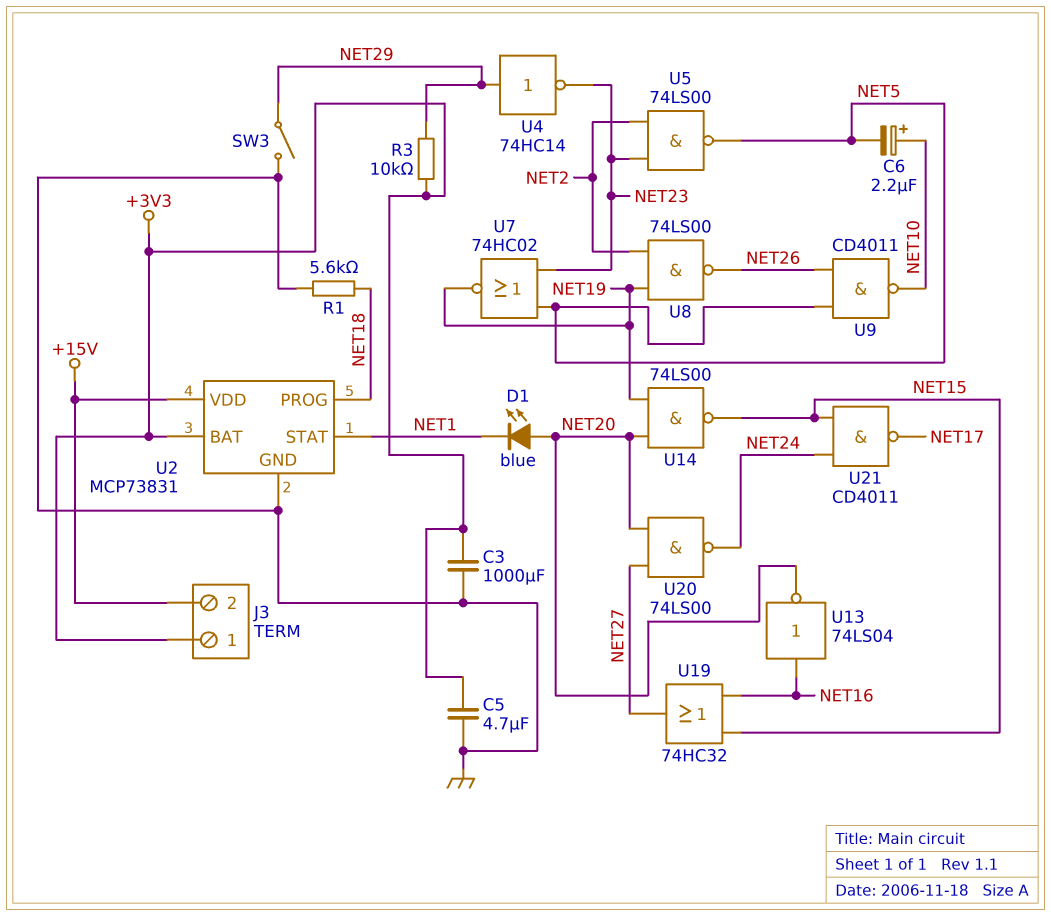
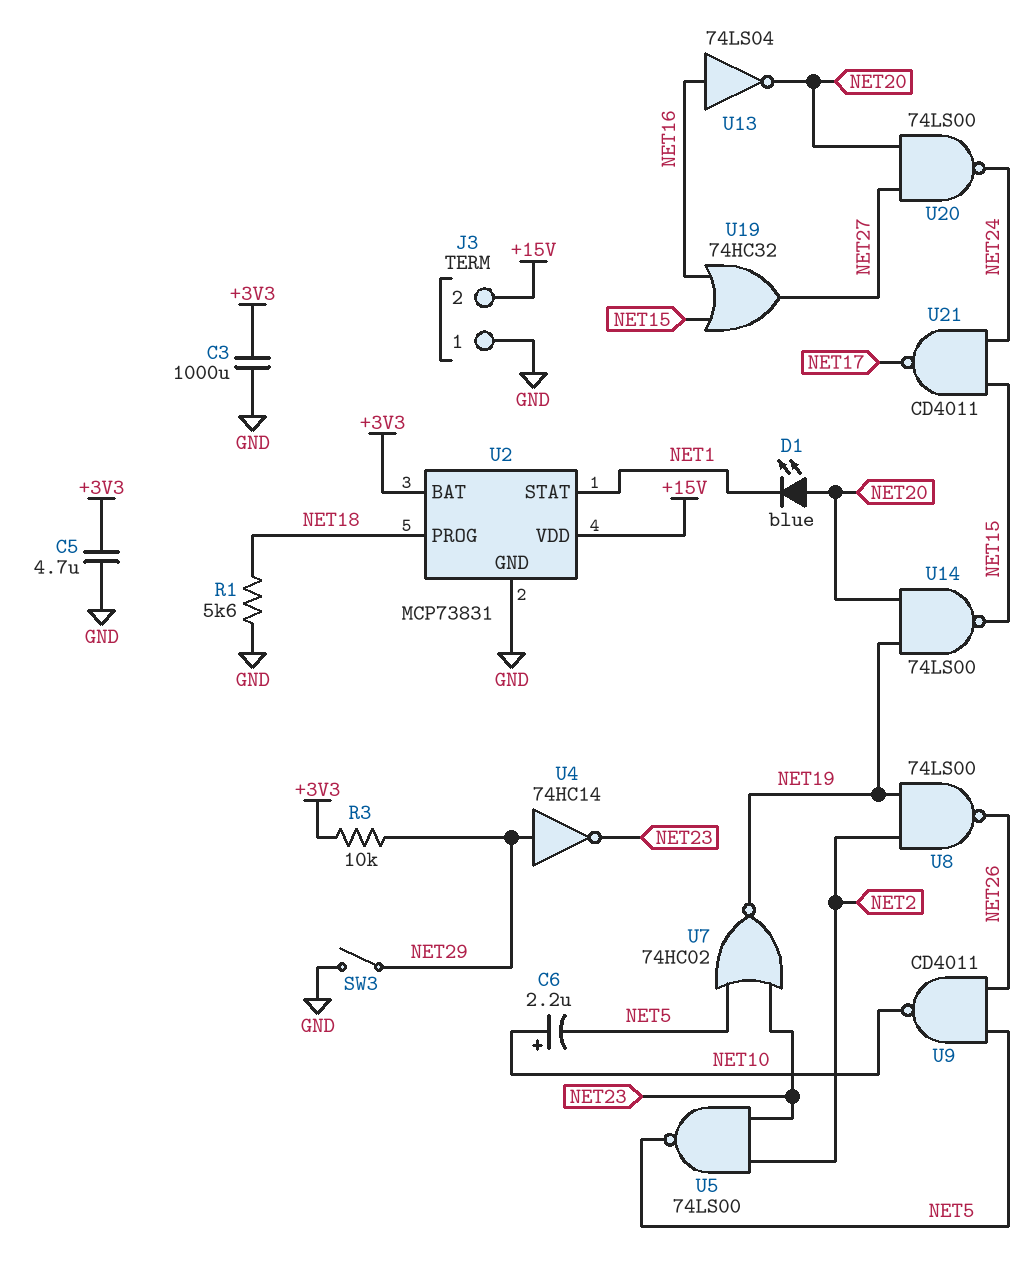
J3 pin 1: +3V3 -> GND

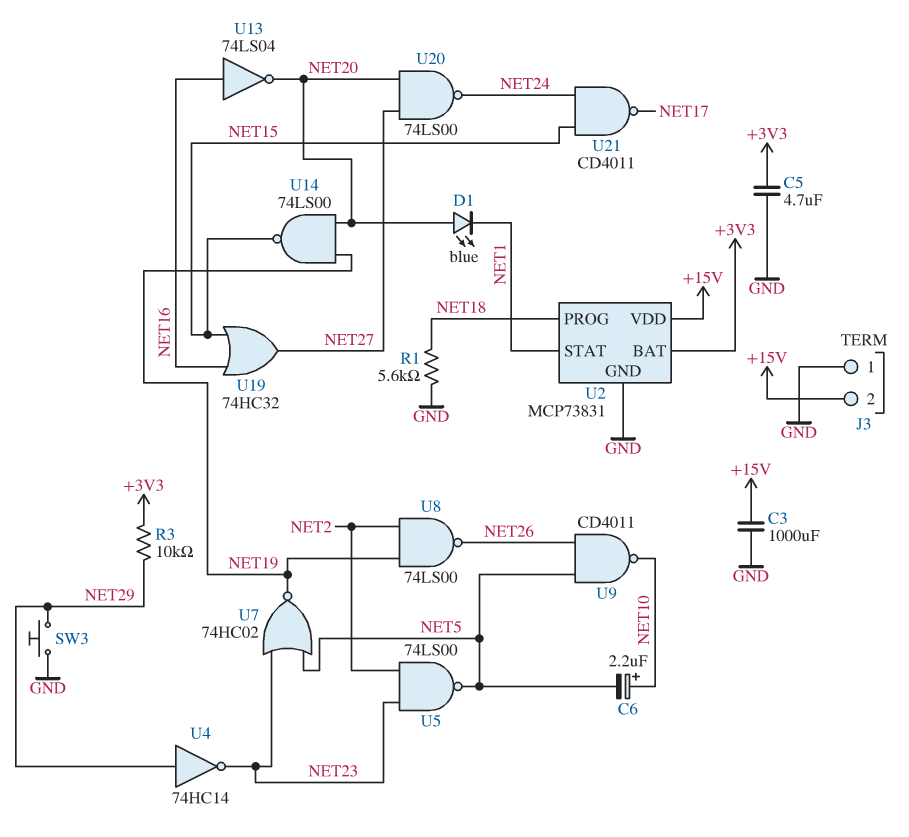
C3: 1000uF (+3V3, GND) -> 1000uF (+15V, GND)
SW3: switch (GND, NET29) -> button (GND, NET29)

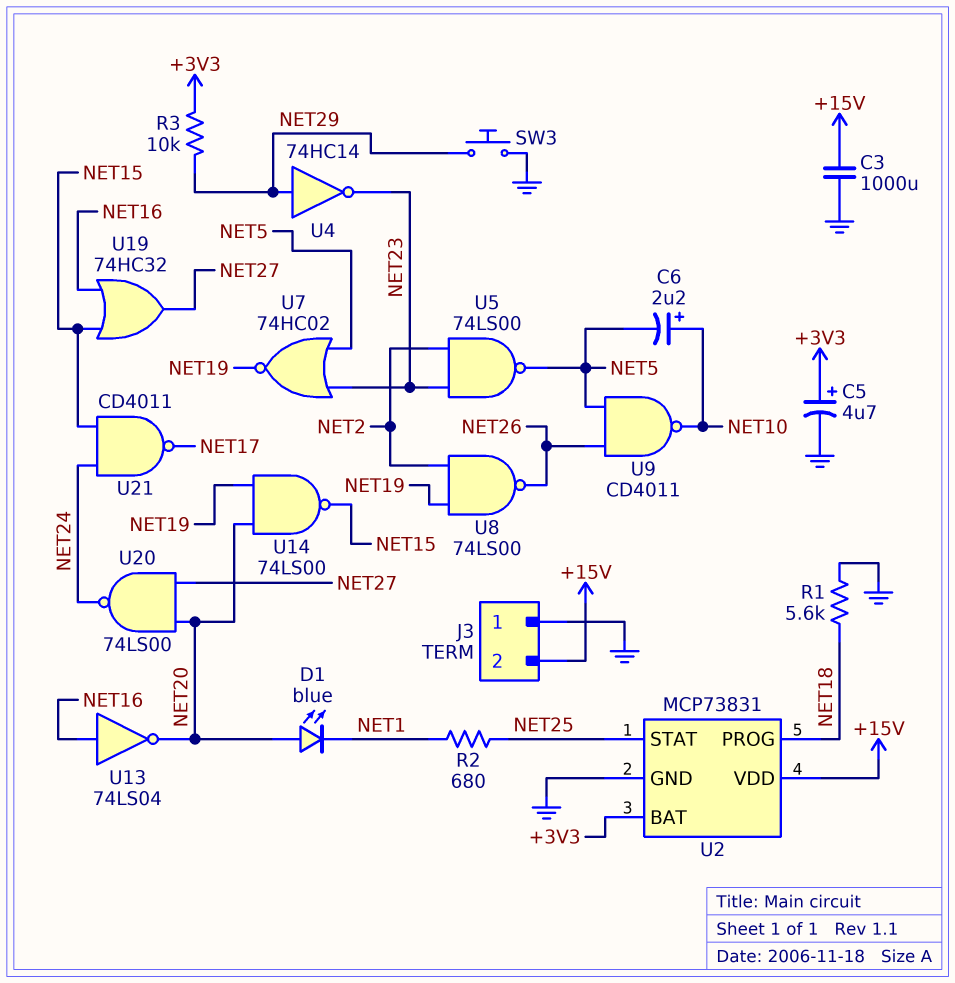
C5: 4.7uF (+3V3, GND) -> 4.7uF (plus +3V3, minus GND)
R2: none -> 680 (NET1, NET25)
U2 pin STAT: NET1 -> NET25

